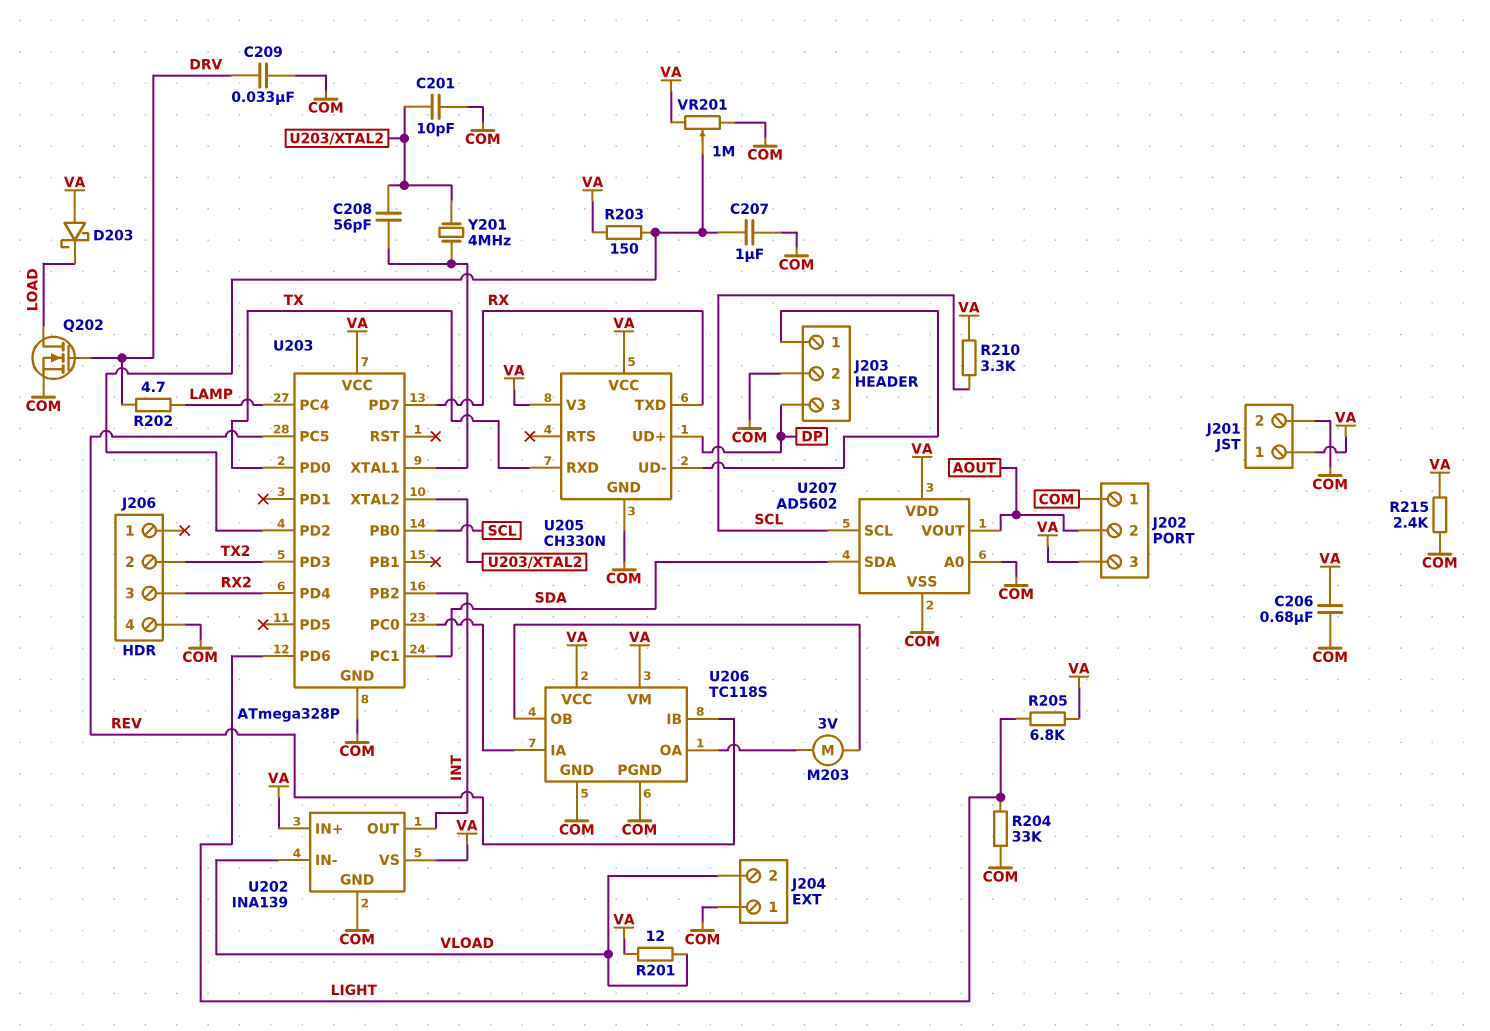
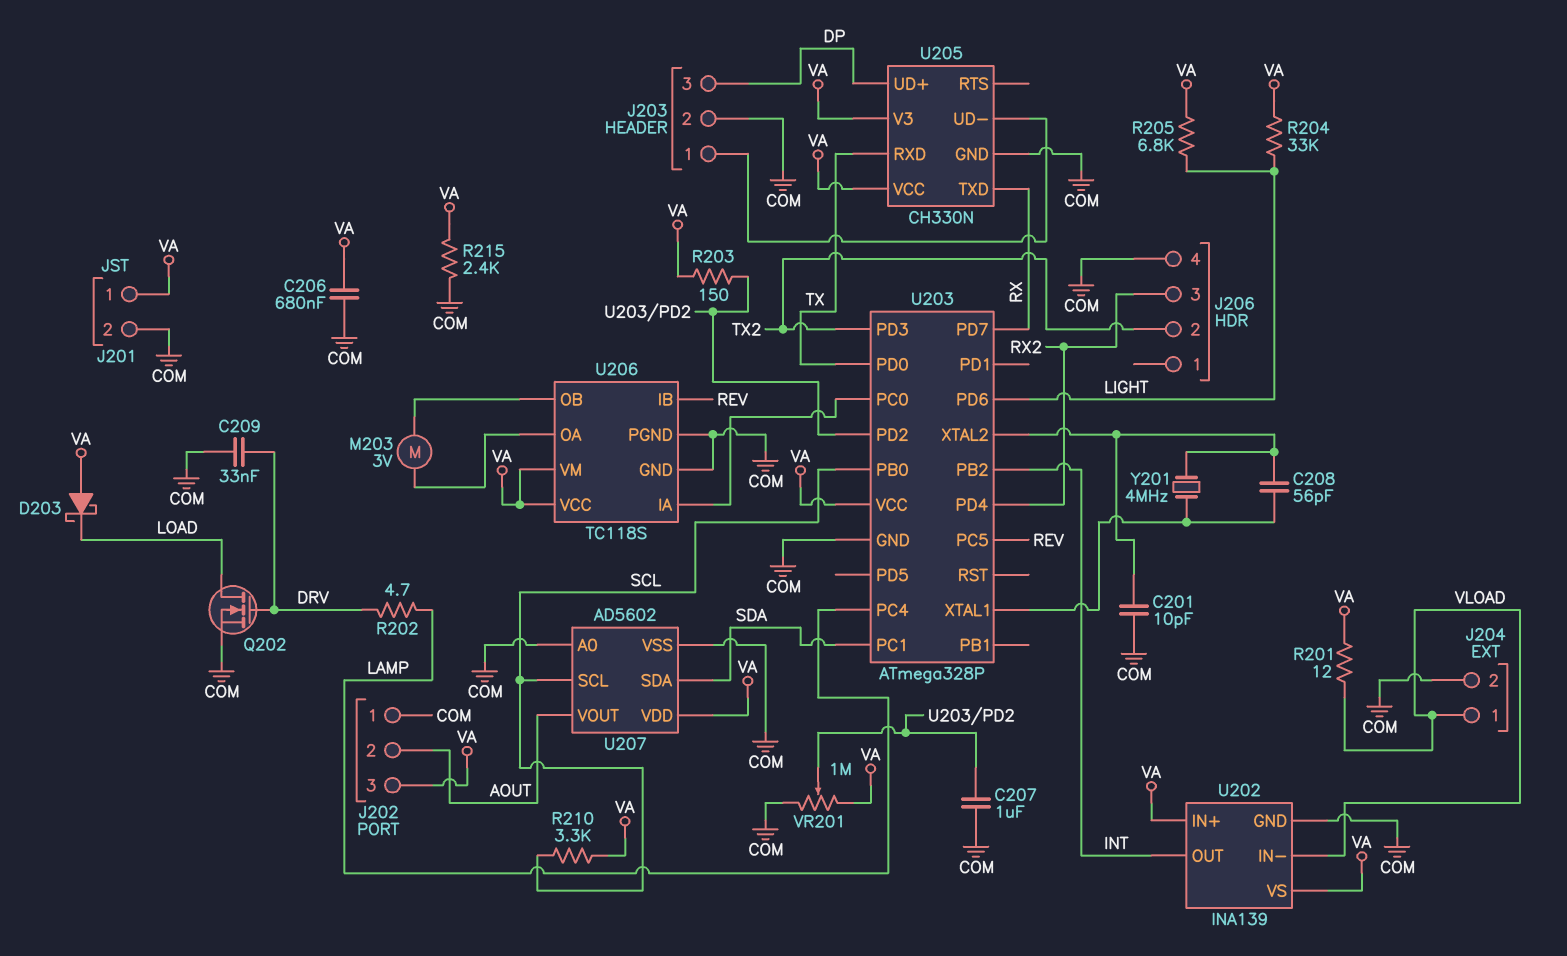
J204 pin 1: COM -> VLOAD
J204 pin 2: VLOAD -> COM
R204: 33k (COM, LIGHT) -> 33k (LIGHT, VA)

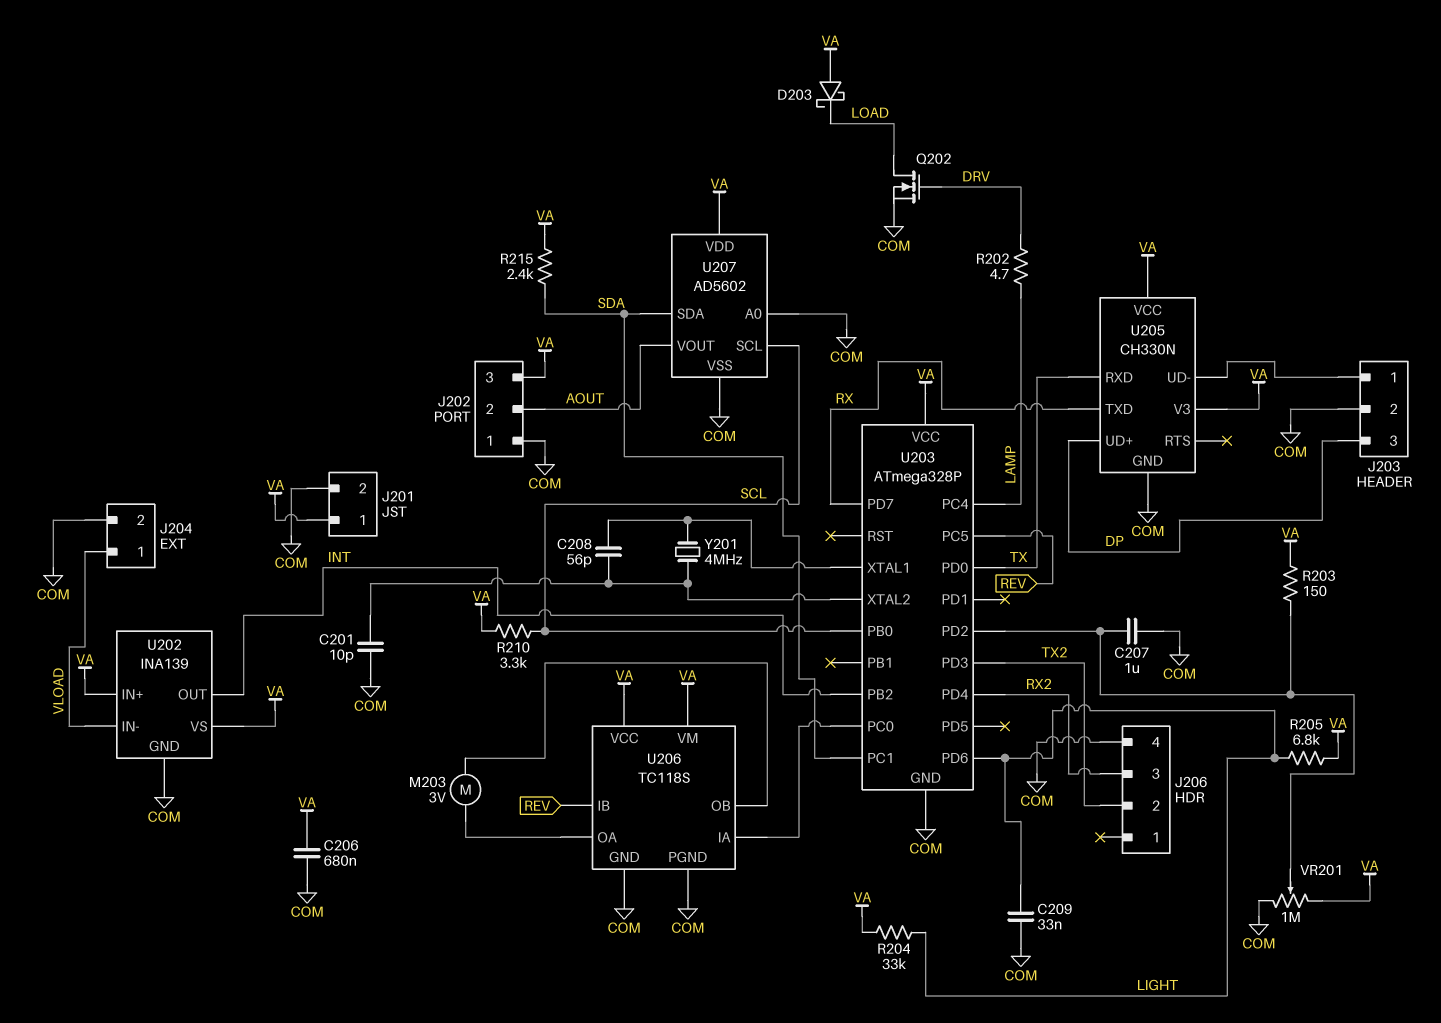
C209: 33nF (COM, DRV) -> 33nF (COM, LIGHT)
R201: 12 (VA, VLOAD) -> none
R215: 2.4k (COM, VA) -> 2.4k (SDA, VA)

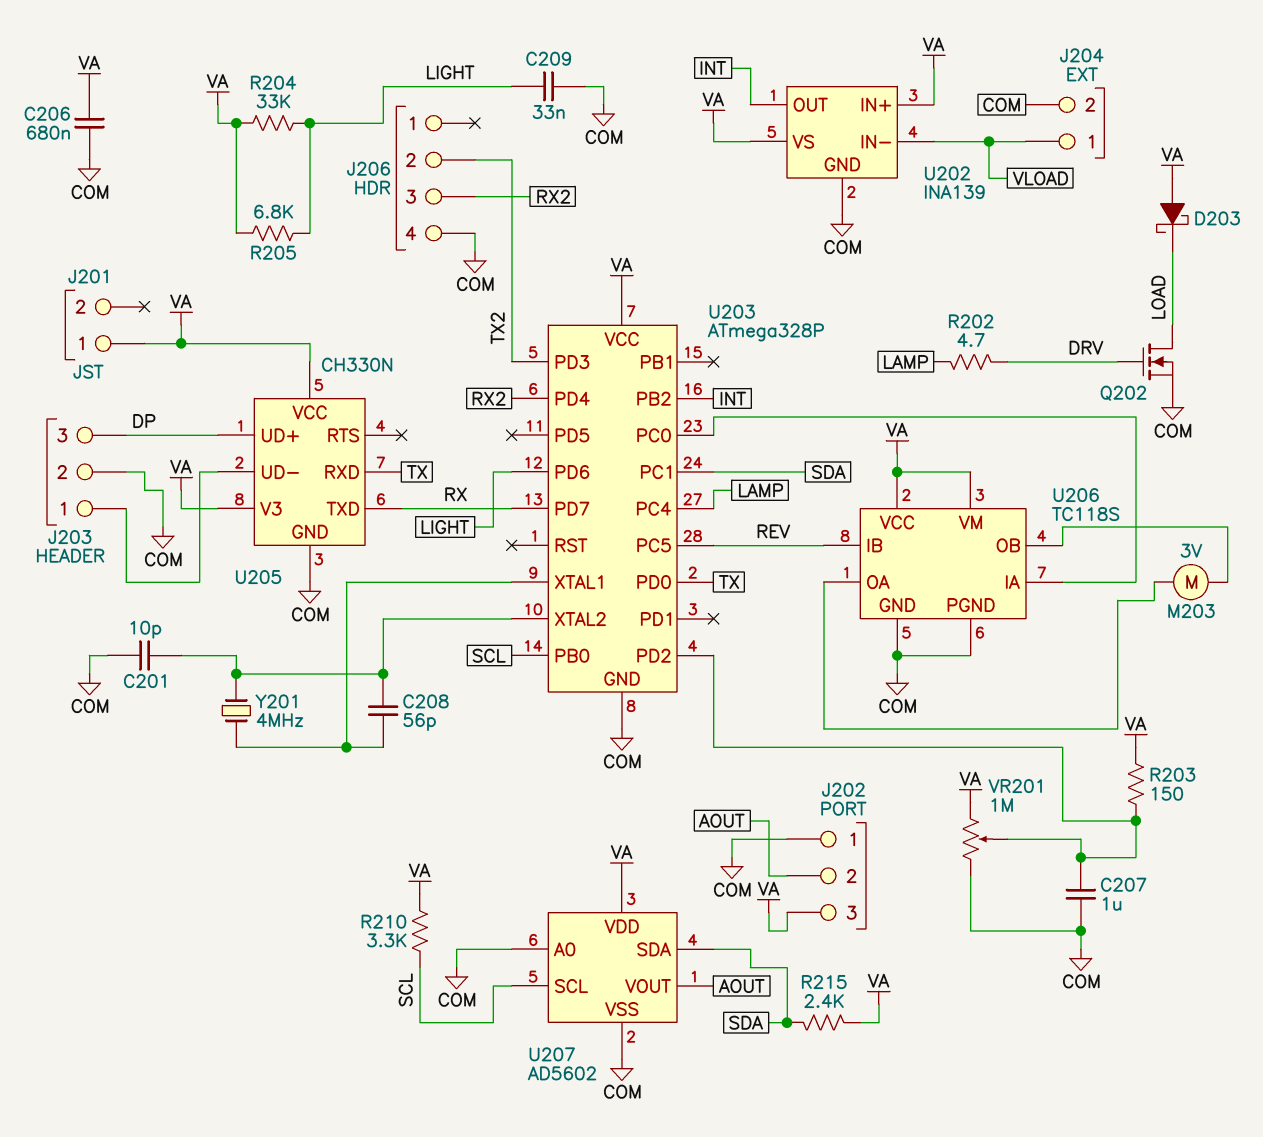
J201 pin 2: COM -> none

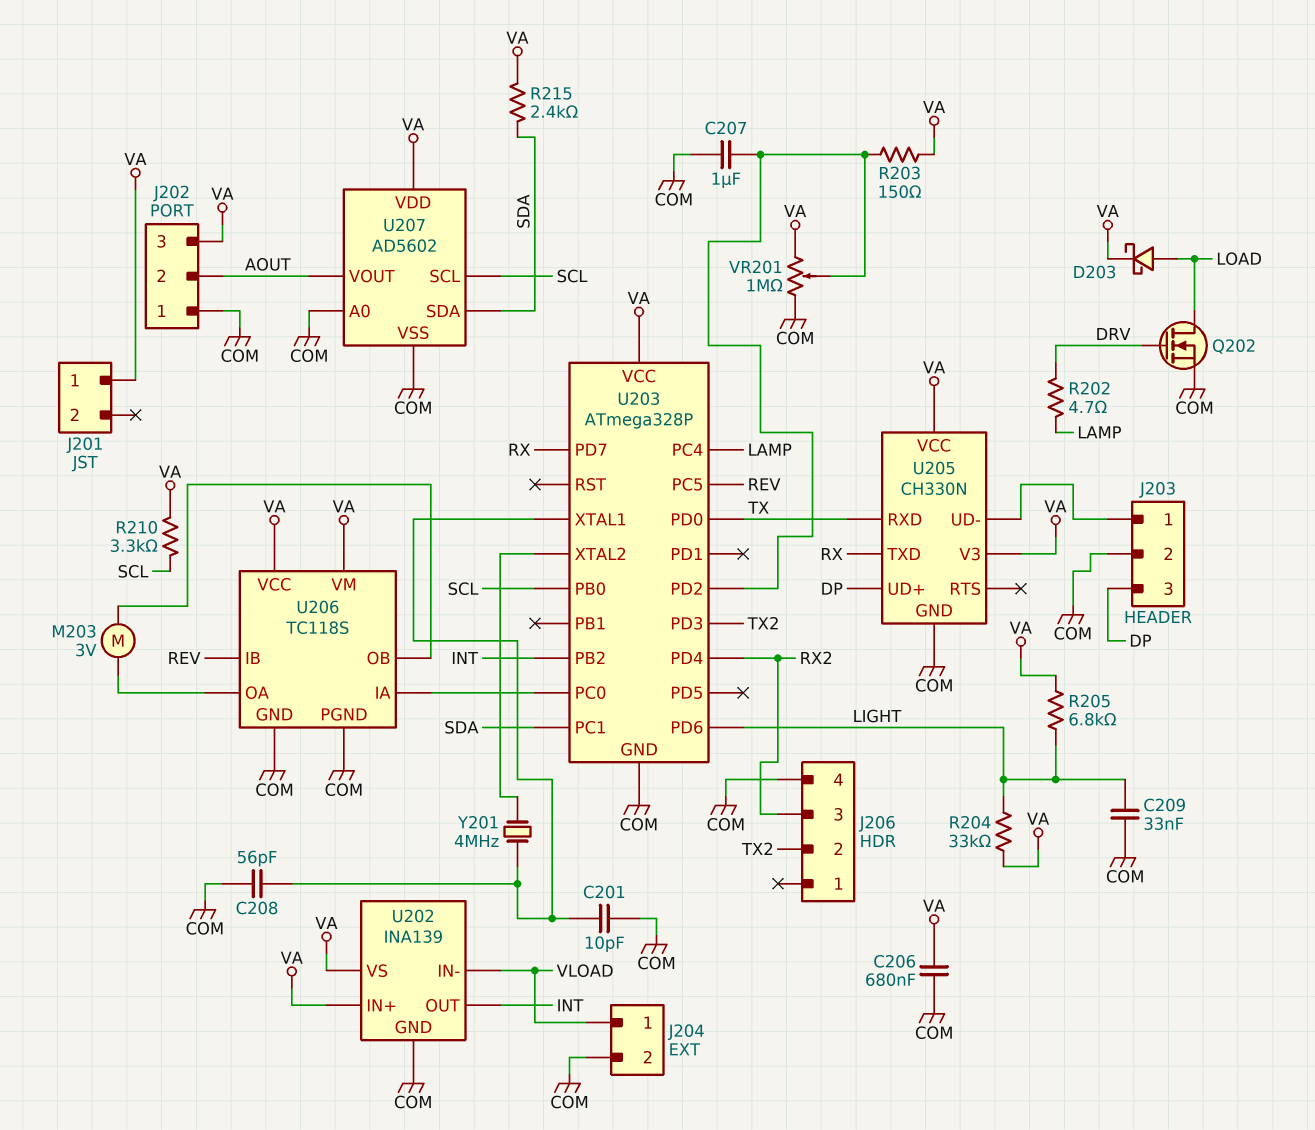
C201: 10pF (COM, U203/XTAL2) -> 10pF (COM, U203/XTAL1)
C208: 56pF (U203/XTAL1, U203/XTAL2) -> 56pF (COM, U203/XTAL1)
D203: schottky (A VA, K LOAD) -> schottky (A LOAD, K VA)

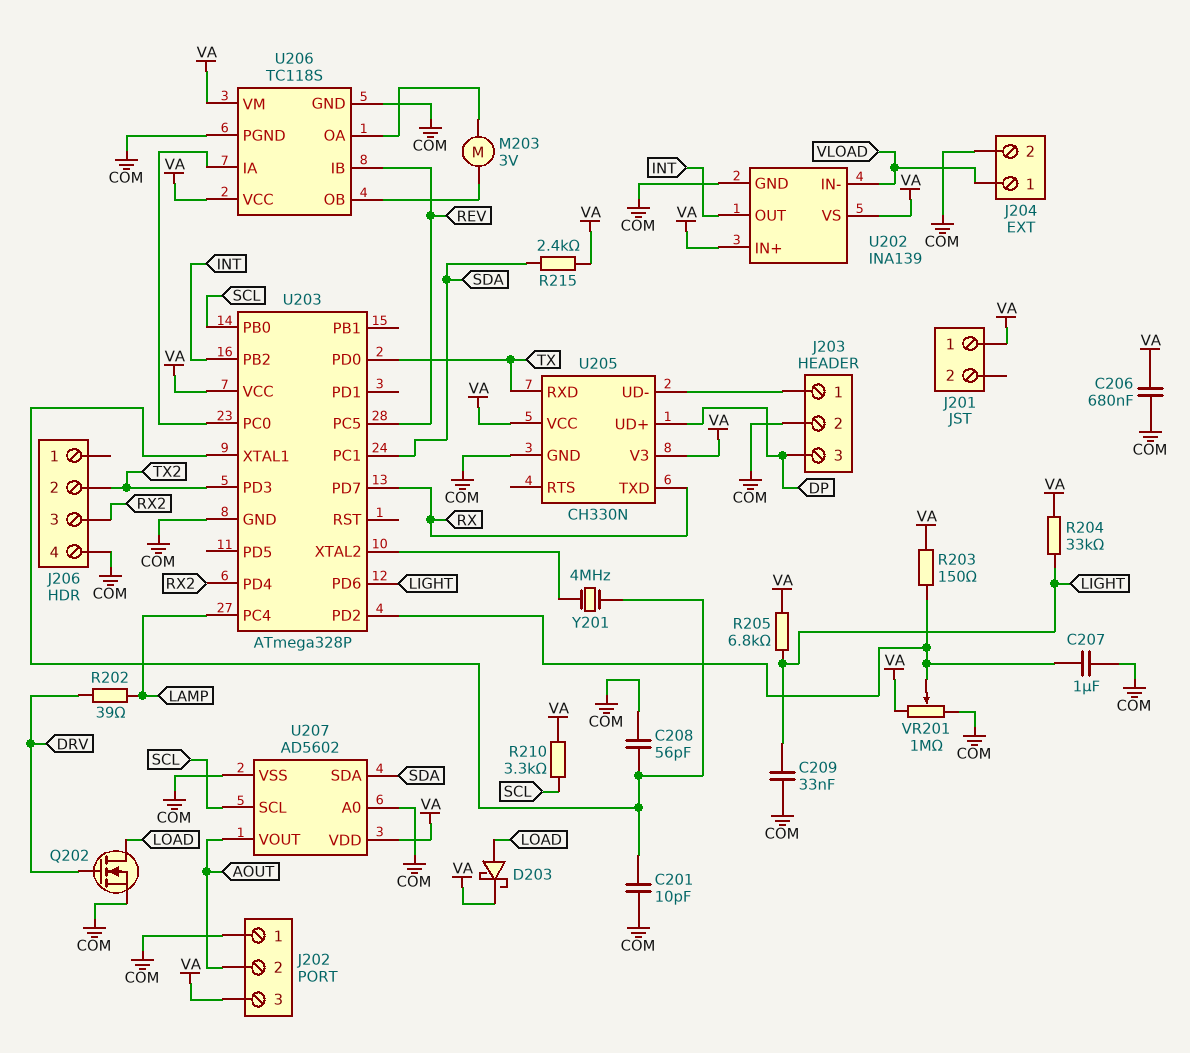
R202: 4.7 (DRV, LAMP) -> 39 (DRV, LAMP)

